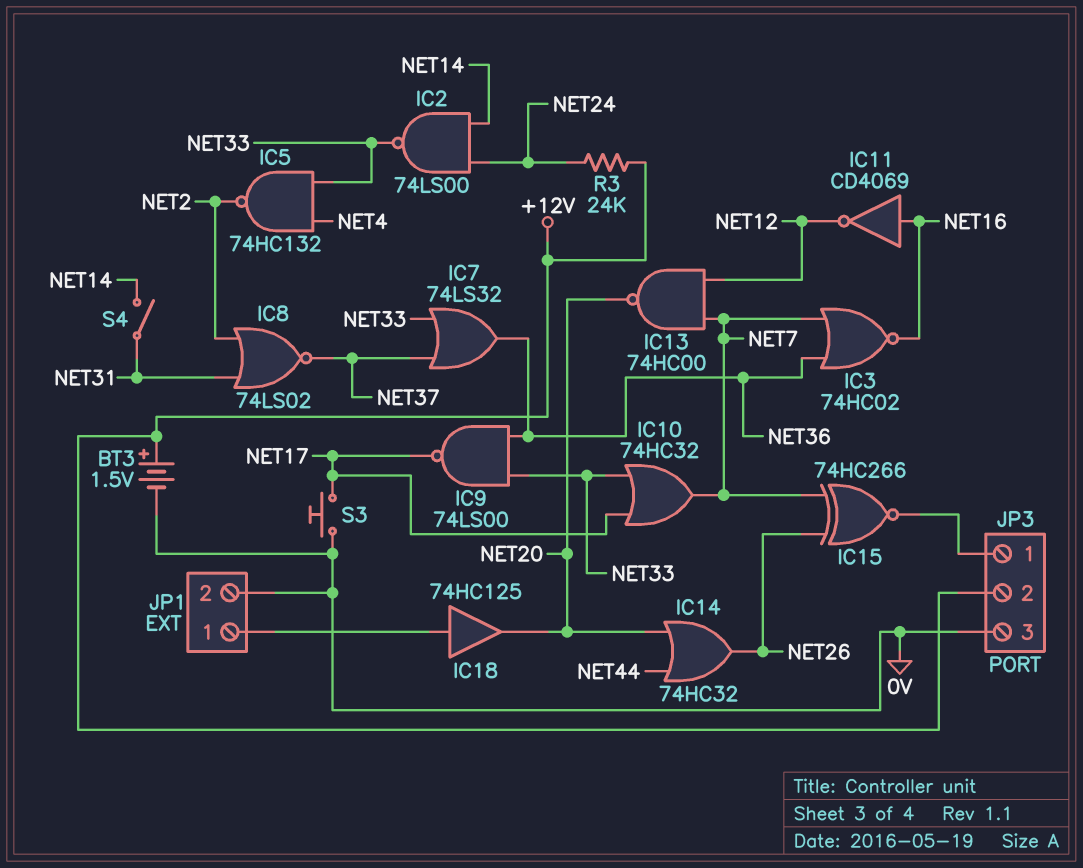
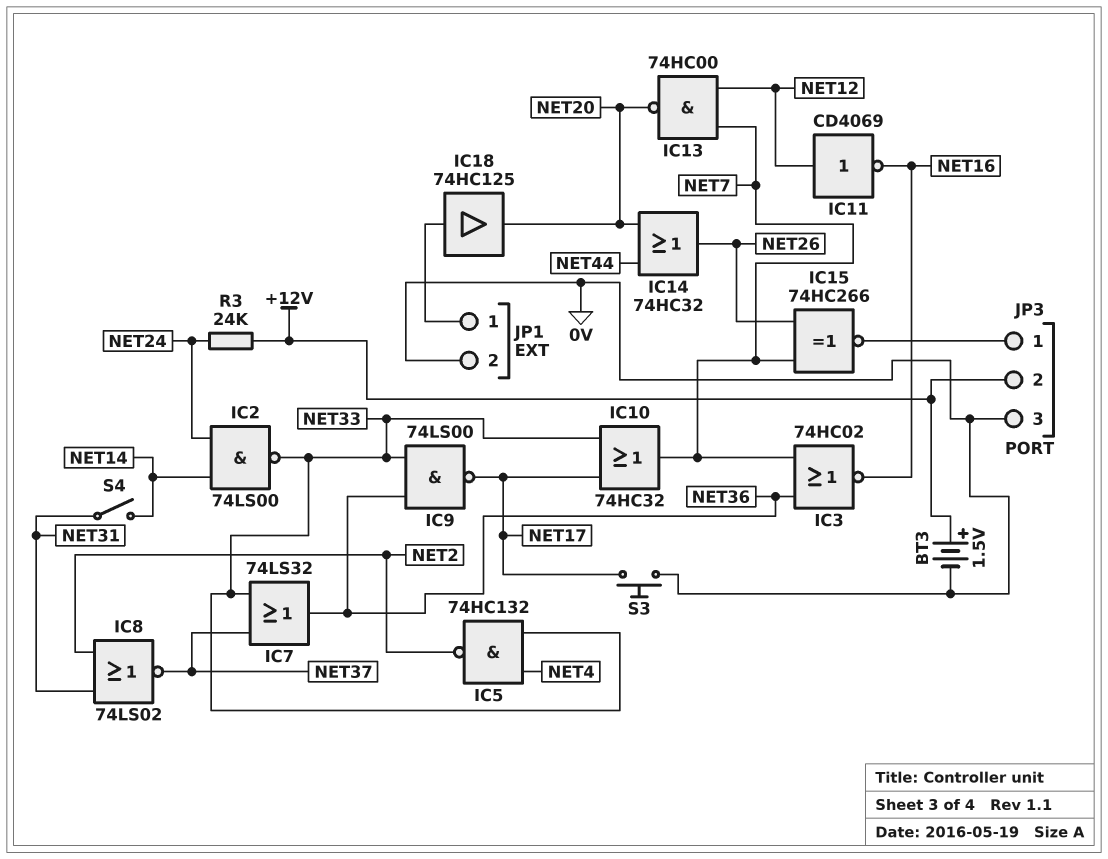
IC11: NOT CD4069 (in NET16, out NET12) -> NOT CD4069 (in NET12, out NET16)

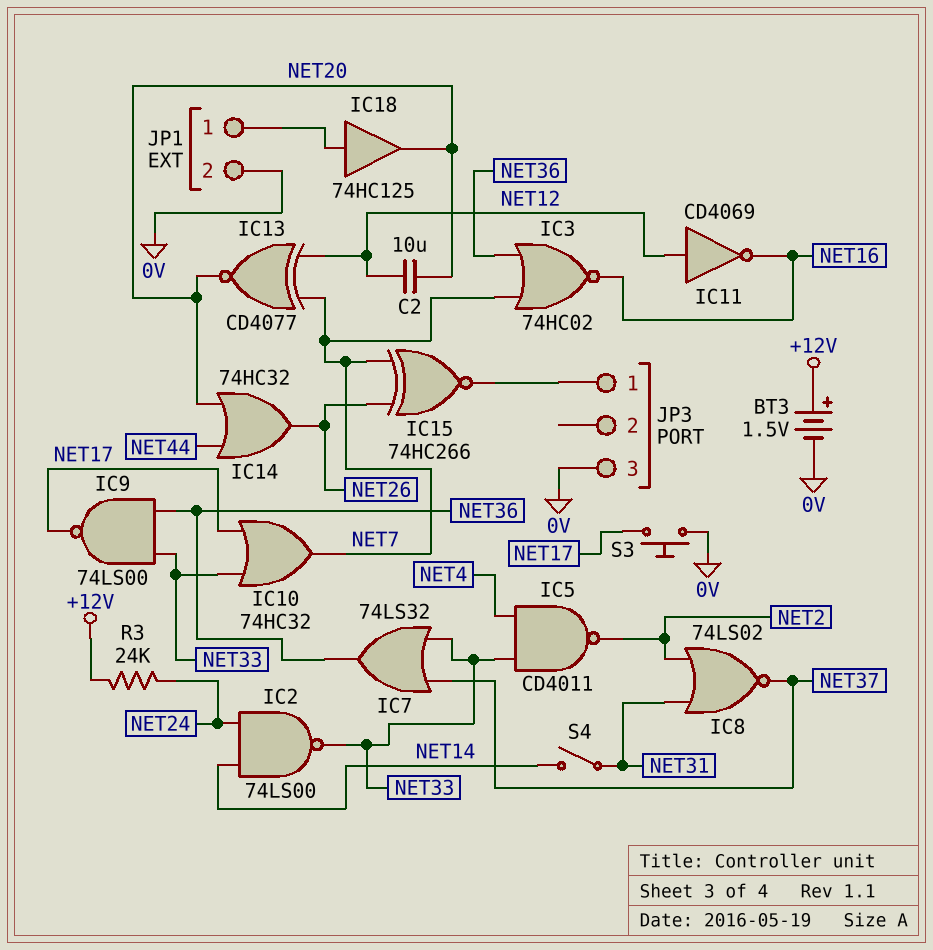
C2: none -> 10uF (NET12, NET20)
IC5: NAND 74HC132 (in NET4, in NET33, out NET2) -> NAND CD4011 (in NET4, in NET33, out NET2)
IC13: NAND 74HC00 (in NET7, in NET12, out NET20) -> XNOR CD4077 (in NET7, in NET12, out NET20)
JP3 pin 2: +12V -> none

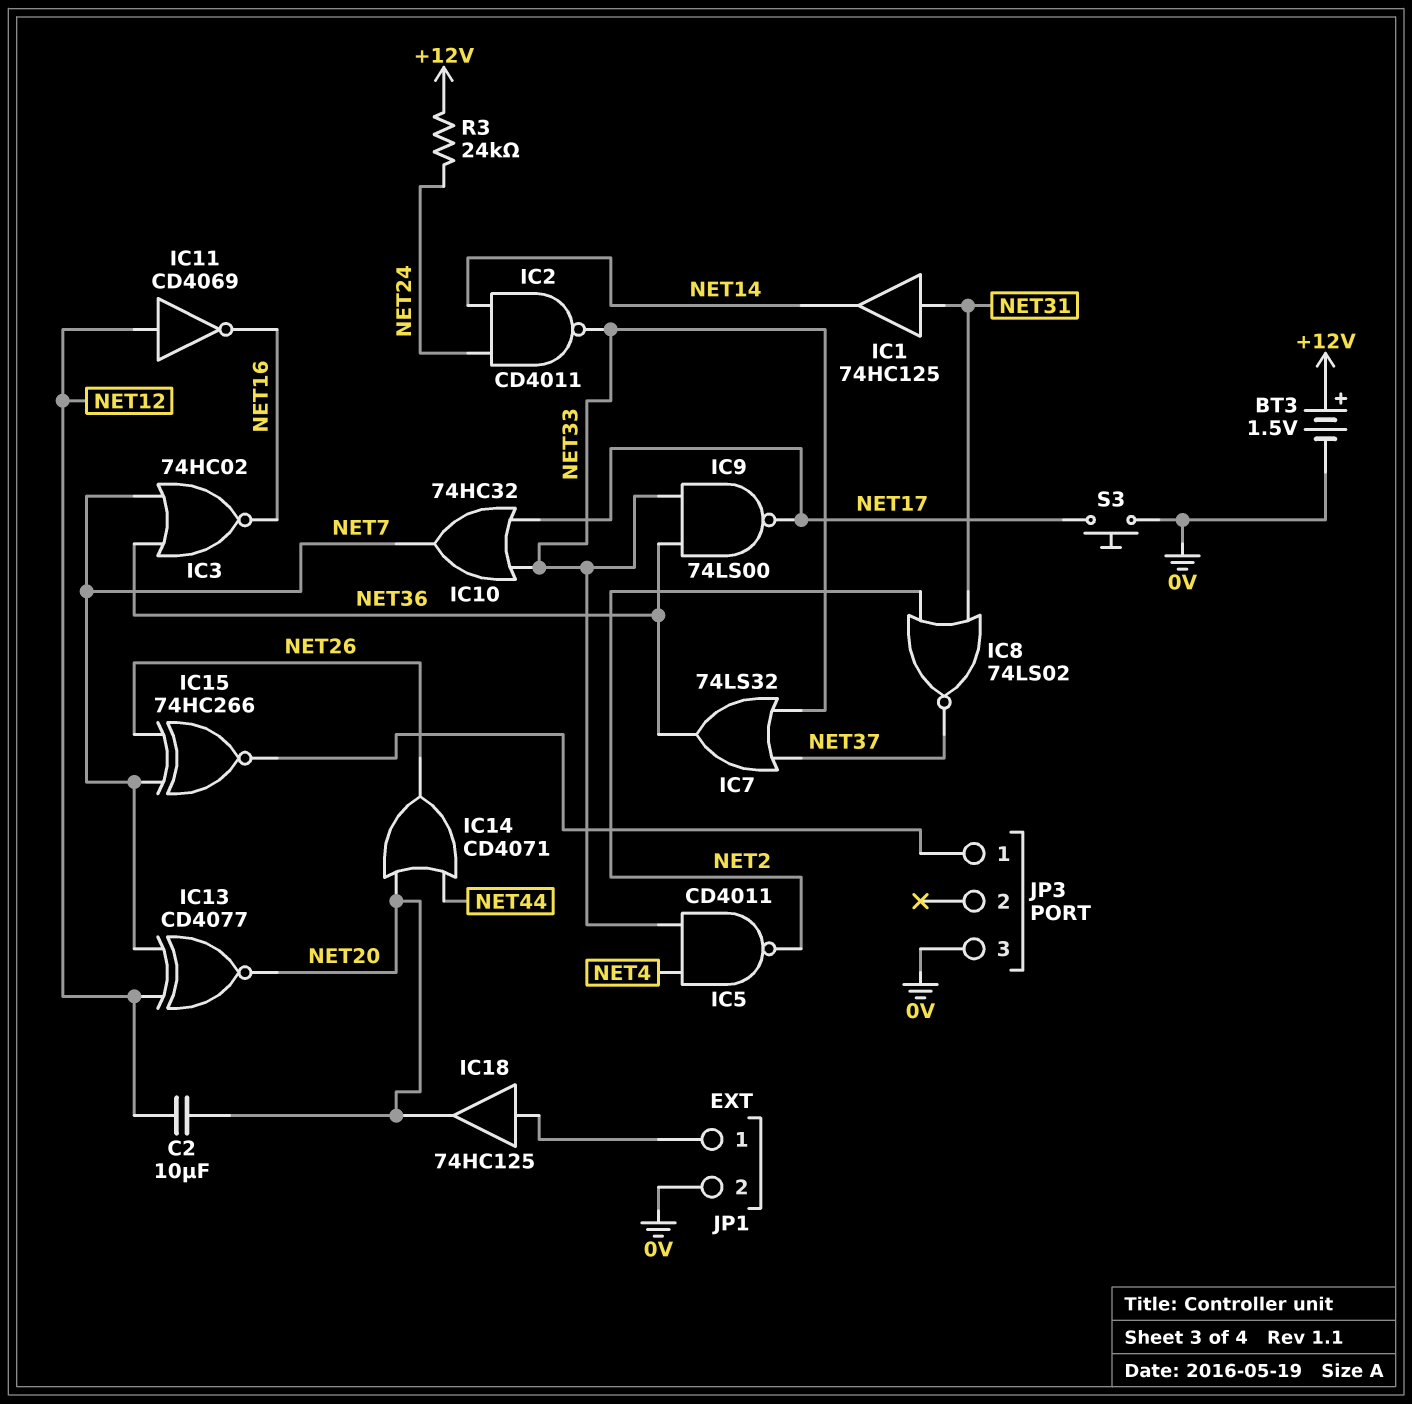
IC1: none -> buffer 74HC125 (in NET31, out NET14)
IC2: NAND 74LS00 (in NET14, in NET24, out NET33) -> NAND CD4011 (in NET14, in NET24, out NET33)
IC14: OR 74HC32 (in NET20, in NET44, out NET26) -> OR CD4071 (in NET20, in NET44, out NET26)
S4: switch (NET14, NET31) -> none

